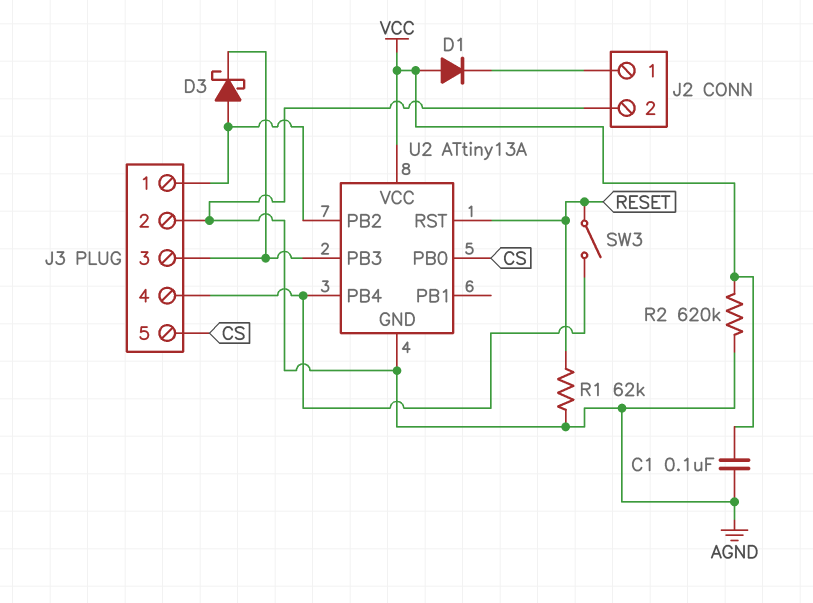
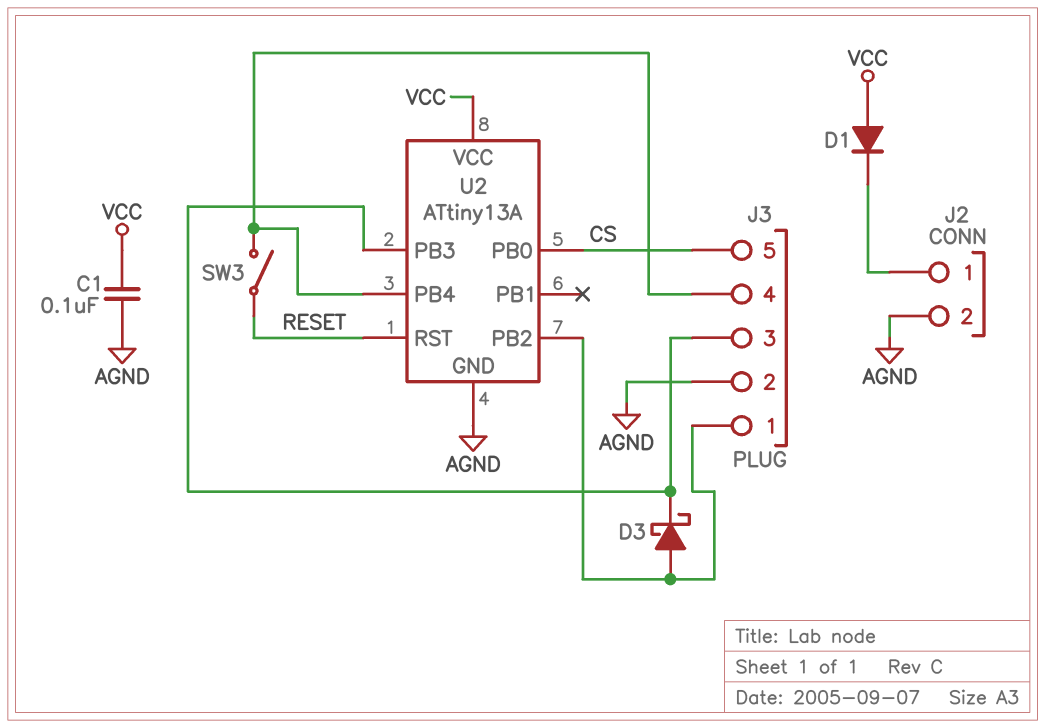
R1: 62k (AGND, RESET) -> none
R2: 620k (AGND, VCC) -> none

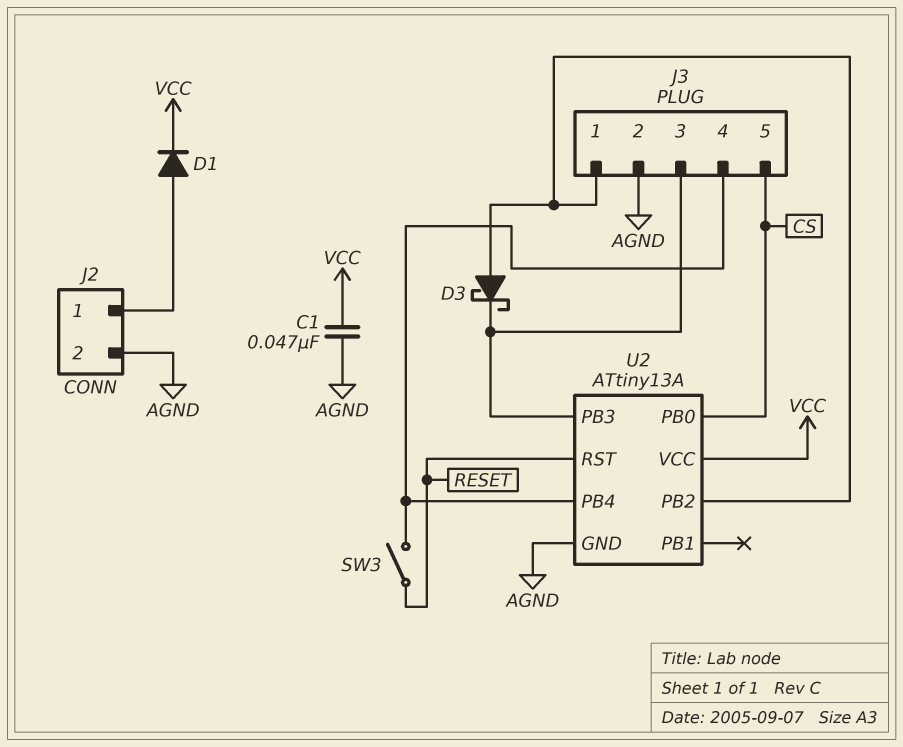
C1: 100nF (AGND, VCC) -> 47nF (AGND, VCC)
D1: diode (A VCC, K J2/1) -> diode (A J2/1, K VCC)

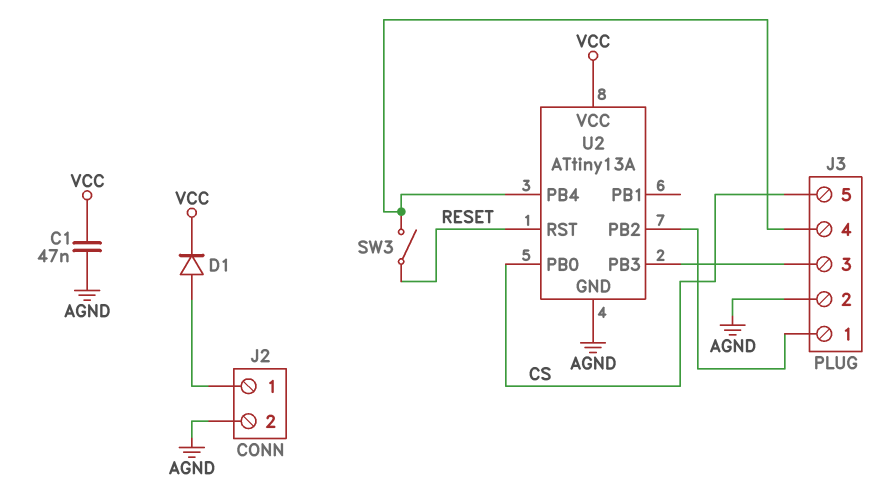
D3: schottky (A J3/1, K J3/3) -> none

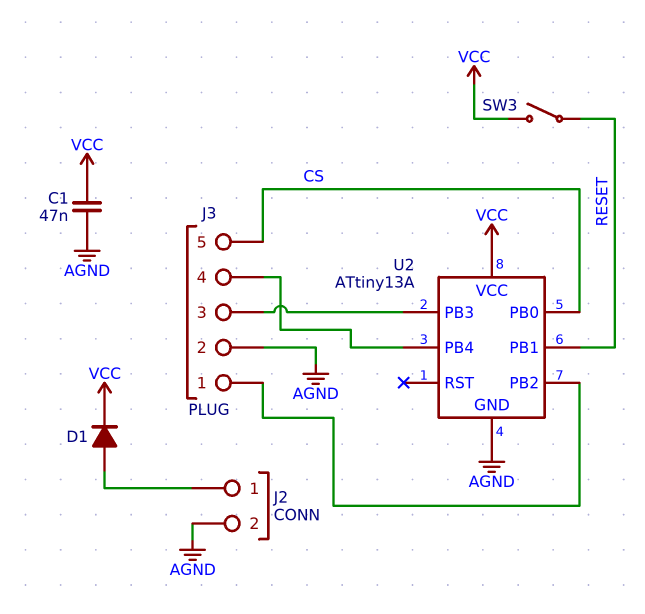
SW3: switch (J3/4, RESET) -> switch (RESET, VCC)
U2 pin PB1: none -> RESET
U2 pin RST: RESET -> none

